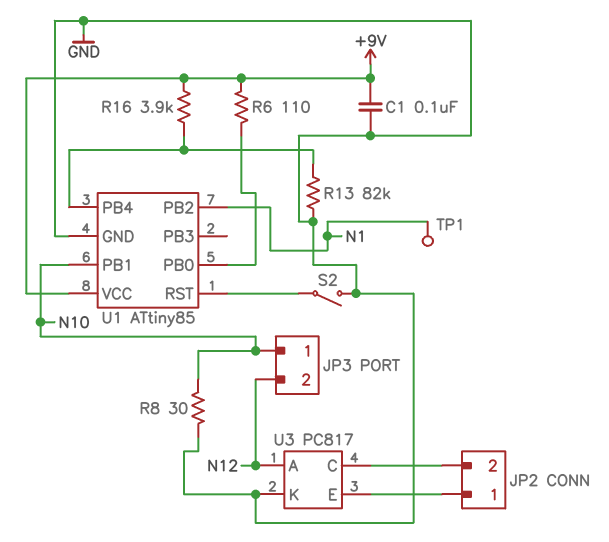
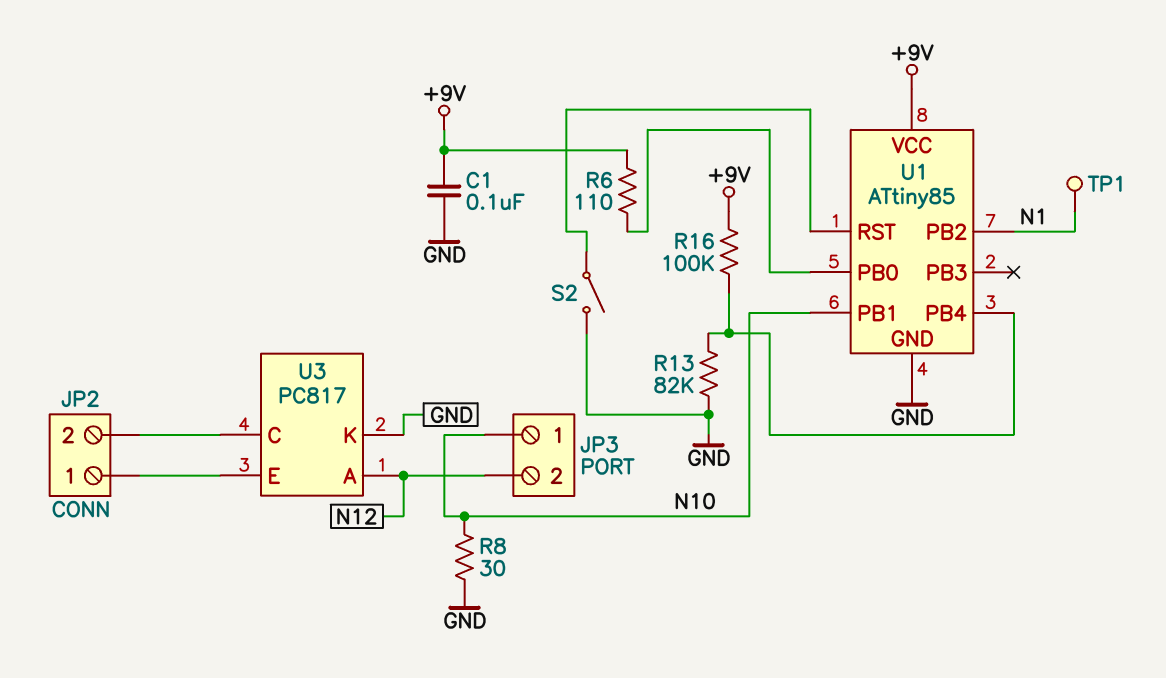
R16: 3.9k (+9V, U1/PB4) -> 100k (+9V, U1/PB4)

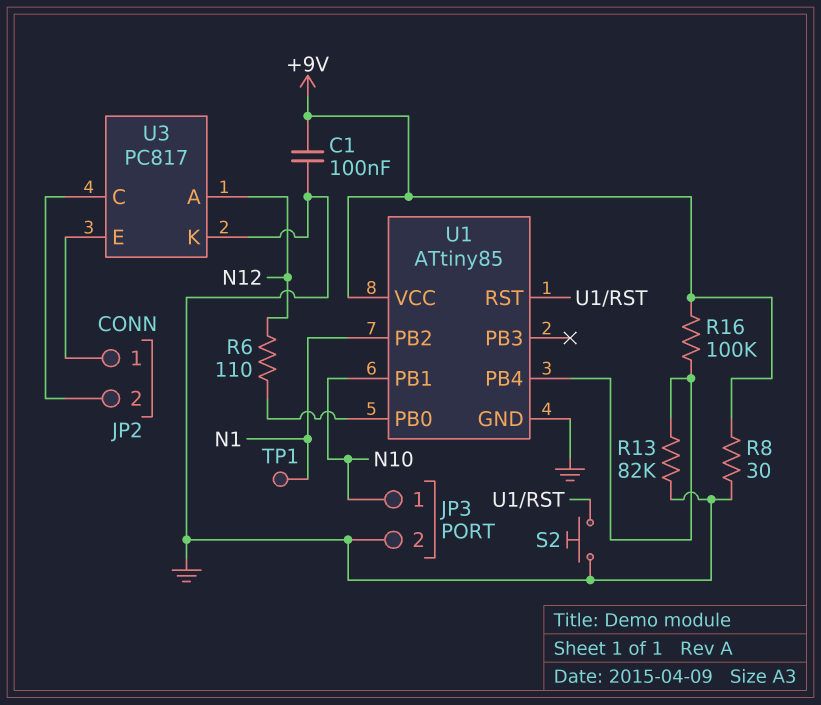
JP3 pin 2: N12 -> GND
R6: 110 (+9V, U1/PB0) -> 110 (N12, U1/PB0)
R8: 30 (GND, N10) -> 30 (+9V, GND)
S2: switch (GND, U1/RST) -> button (GND, U1/RST)

